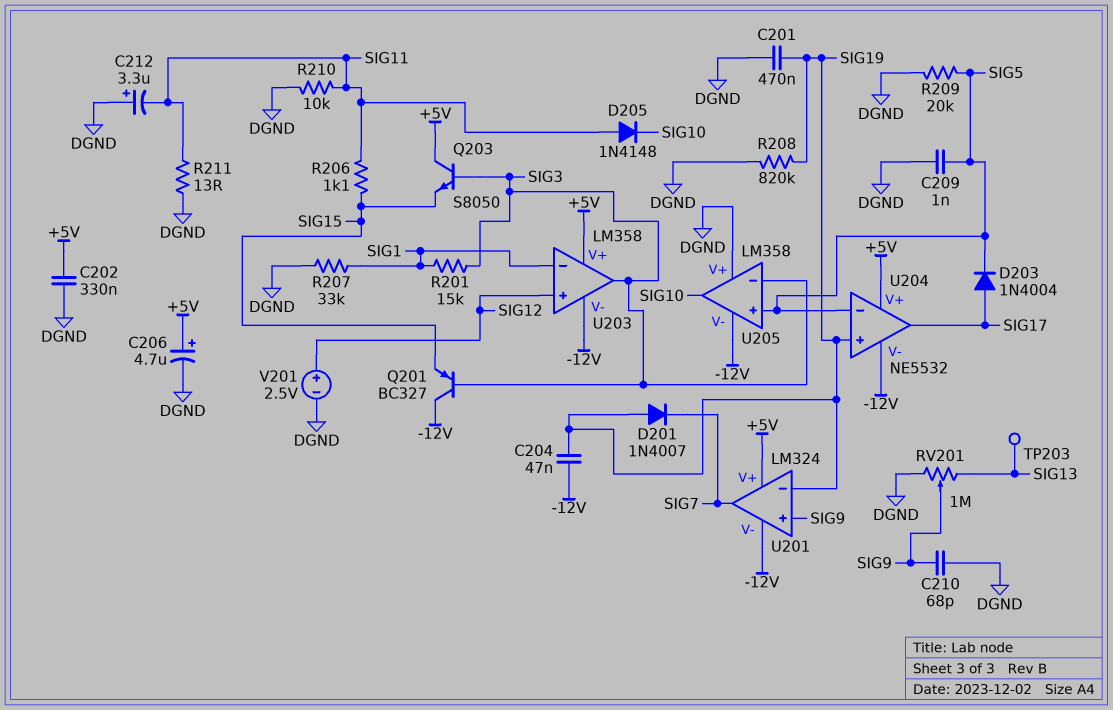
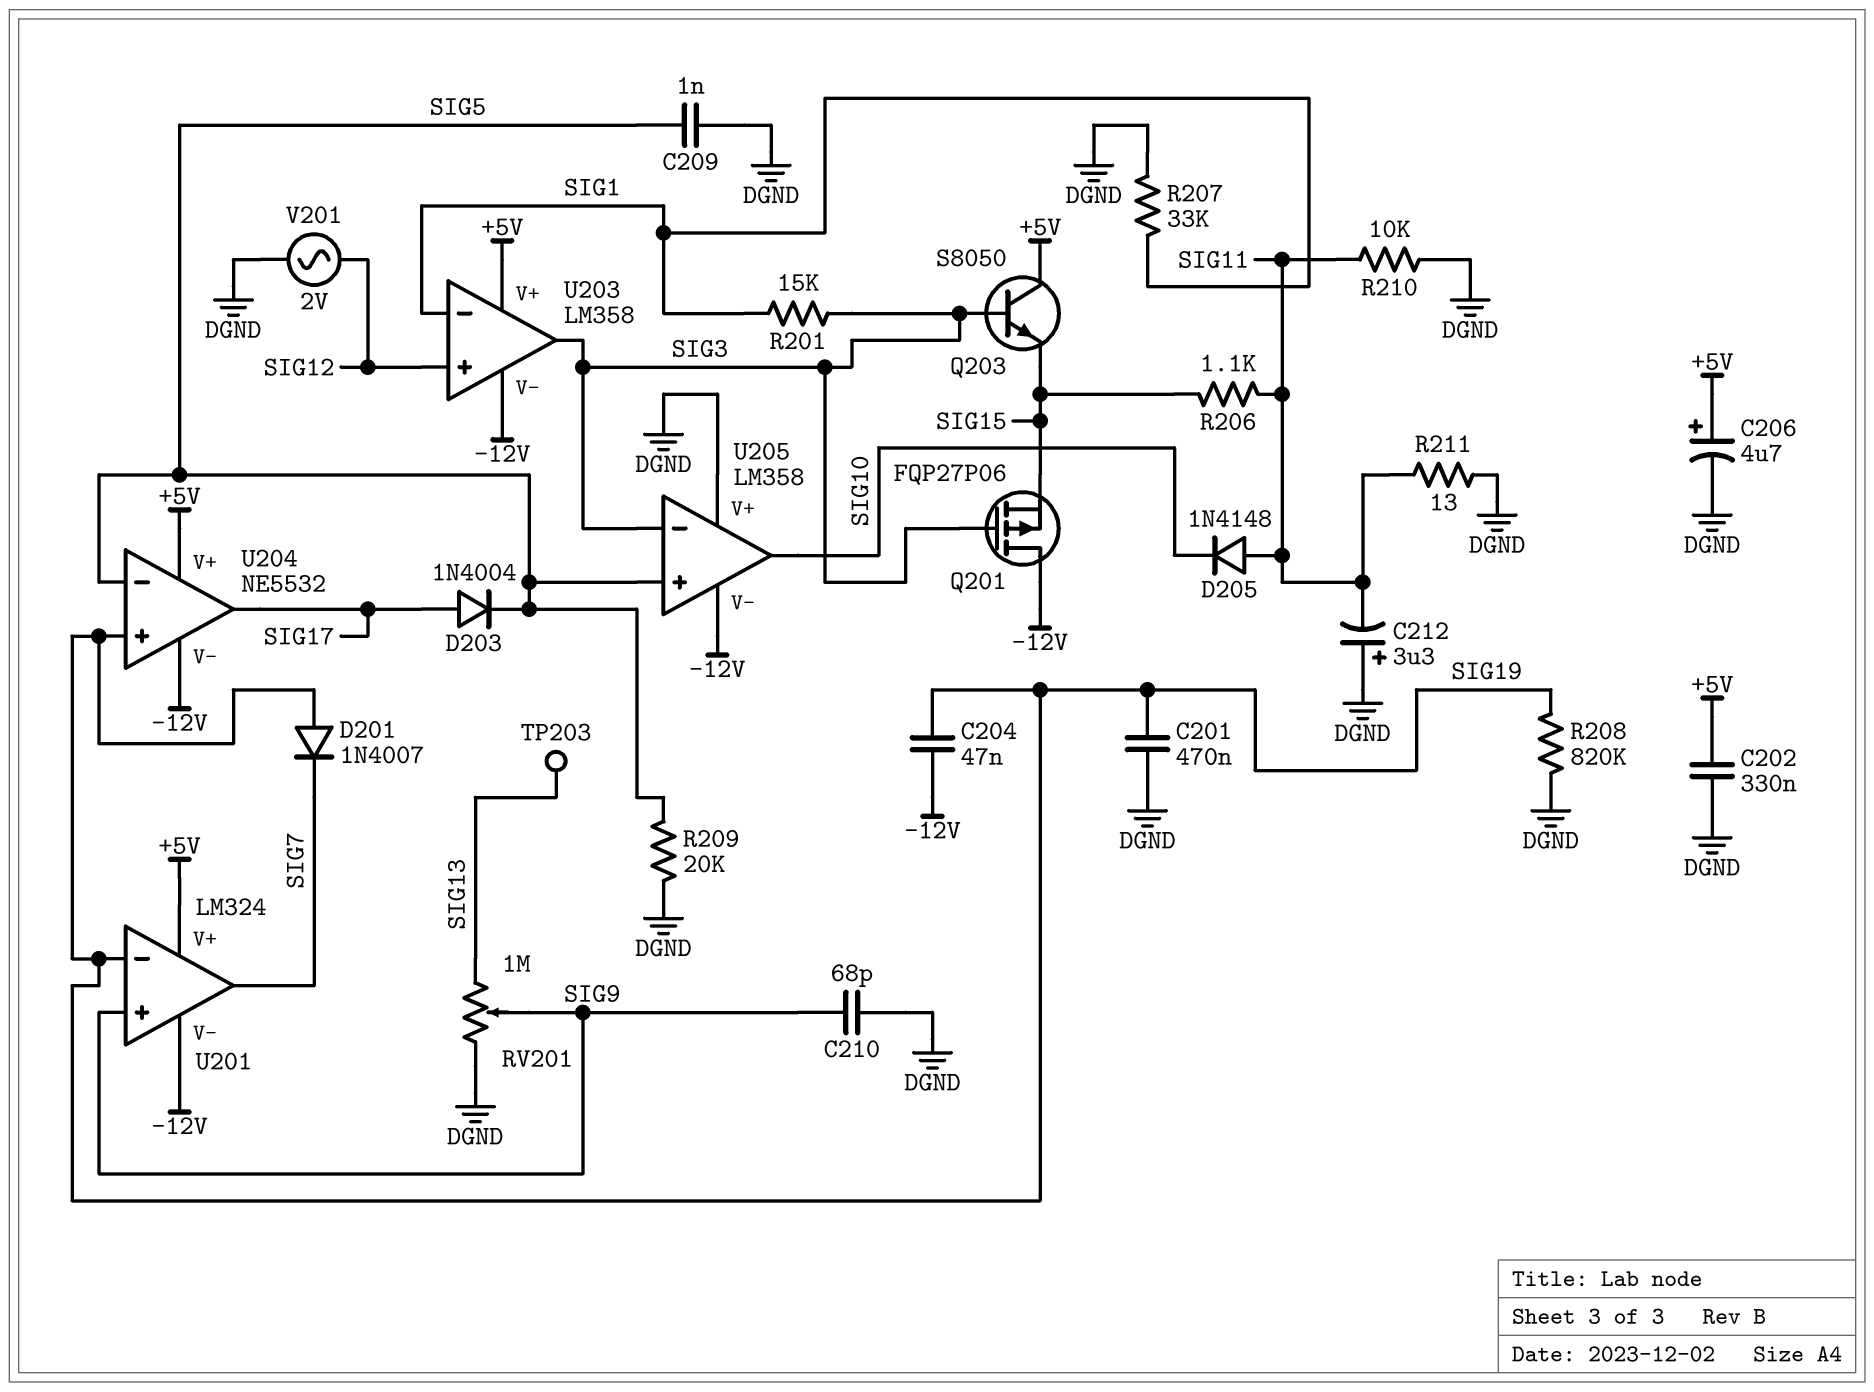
Q201: PNP BC327 (B SIG3, C -12V, E SIG15) -> PMOS FQP27P06 (G SIG3, D -12V, S SIG15)
V201: 2.5V (plus SIG12, minus DGND) -> AC 2V (DGND, SIG12)

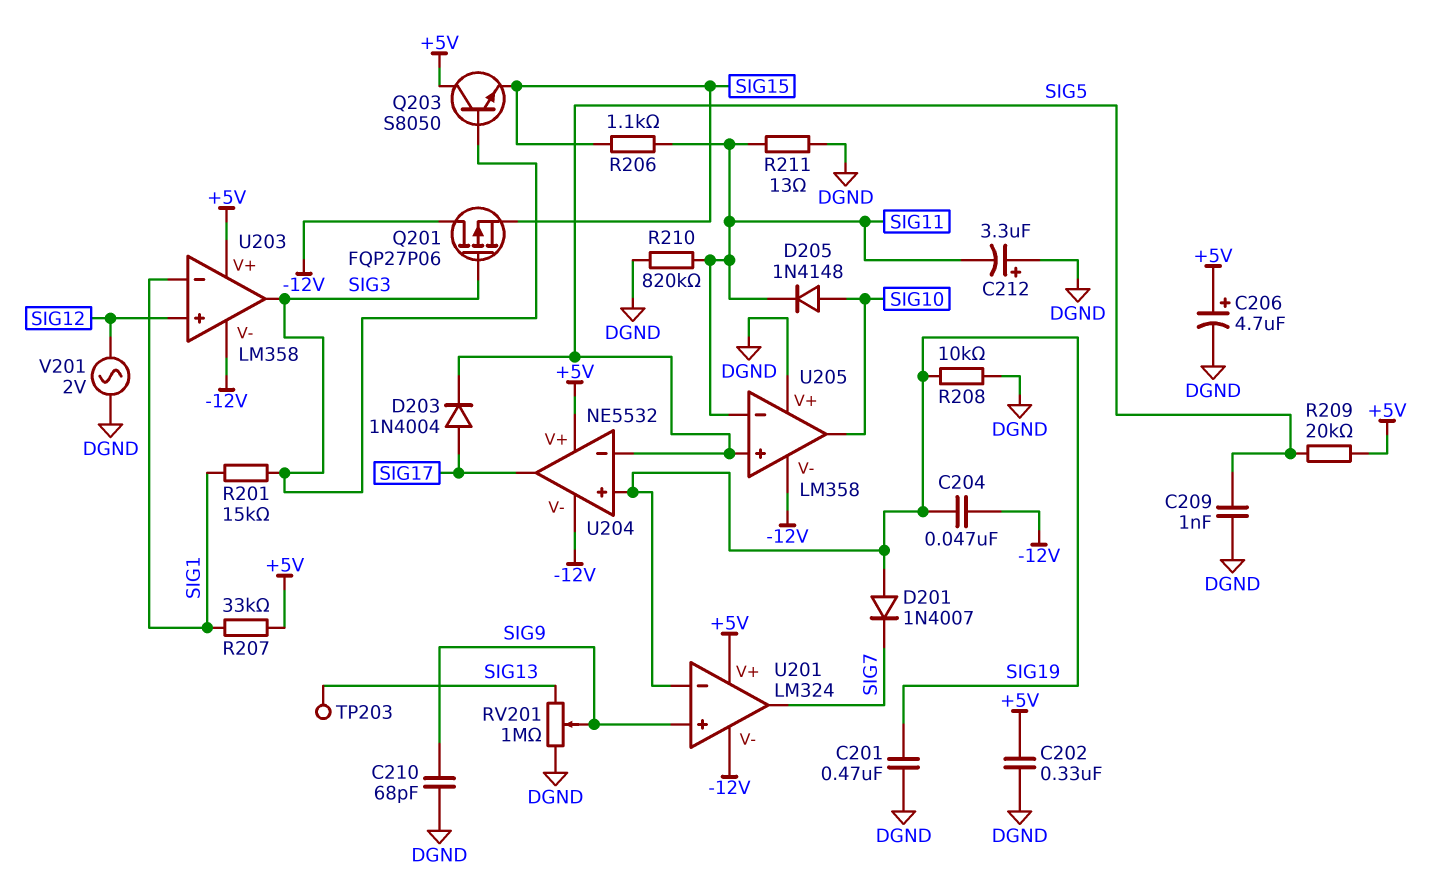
D205: diode 1N4148 (A SIG11, K SIG10) -> diode 1N4148 (A SIG10, K SIG11)
R207: 33k (DGND, SIG1) -> 33k (+5V, SIG1)
R208: 820k (DGND, SIG19) -> 10k (DGND, SIG19)
R209: 20k (DGND, SIG5) -> 20k (+5V, SIG5)
R210: 10k (DGND, SIG11) -> 820k (DGND, SIG11)
U205 pin in-: SIG3 -> SIG11

